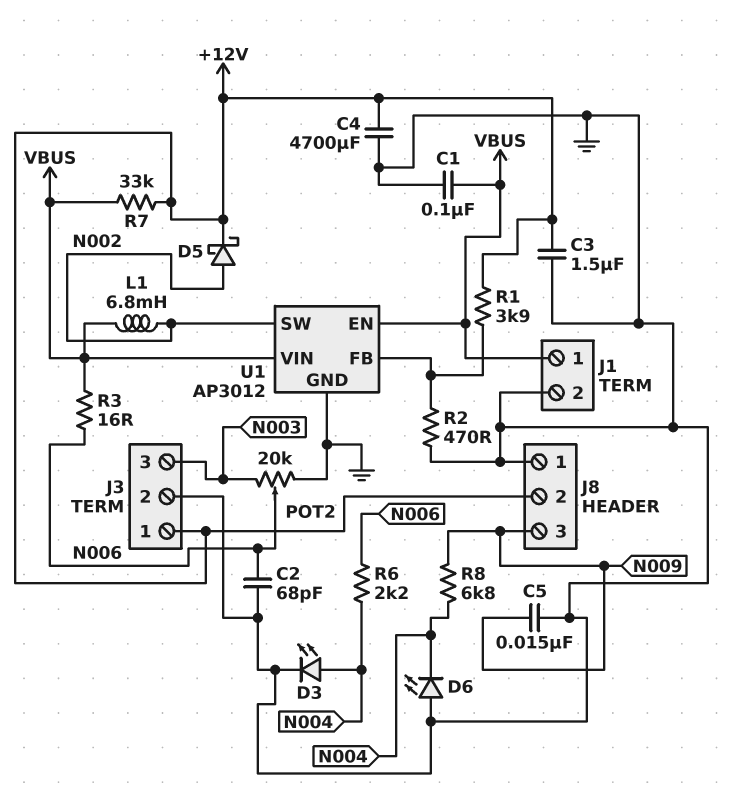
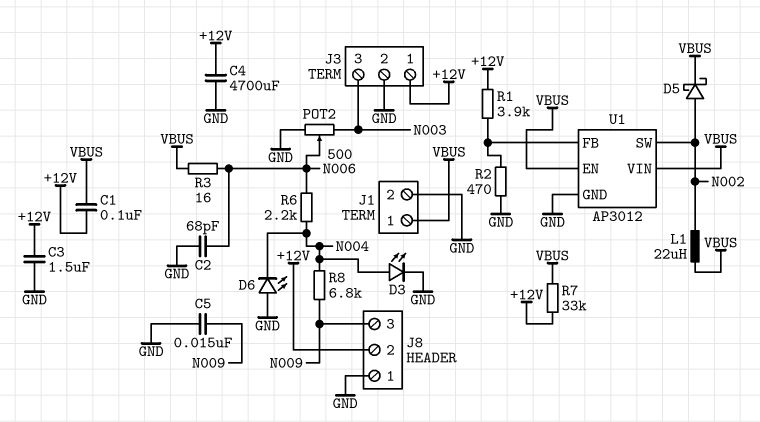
C1: 100nF (GND, VBUS) -> 100nF (+12V, VBUS)
D5: schottky (A N002, K +12V) -> schottky (A N002, K VBUS)
L1: 6.8mH (N002, VBUS) -> 22uH (N002, VBUS)
POT2: 20k (GND, N003, wiper N006) -> 500 (GND, N003, wiper N006)

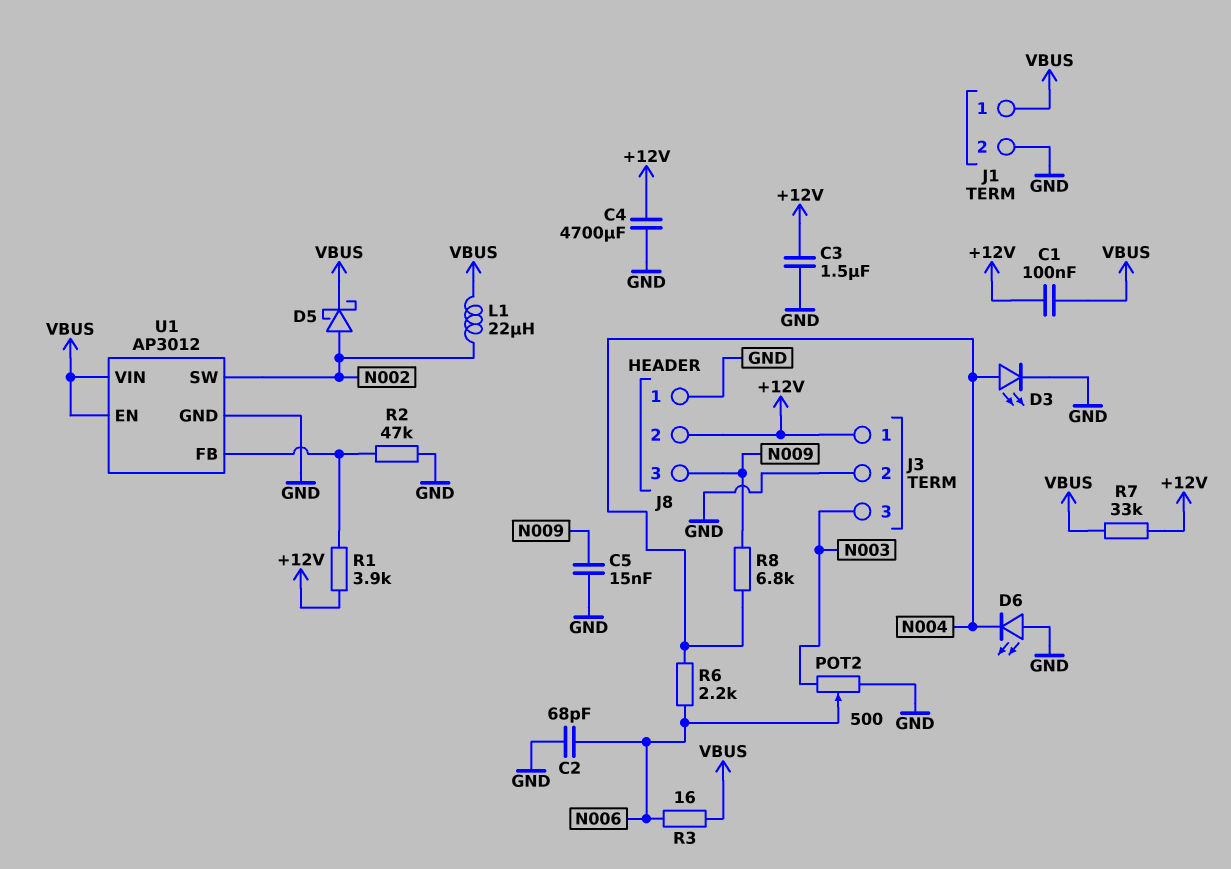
R2: 470 (GND, U1/FB) -> 47k (GND, U1/FB)

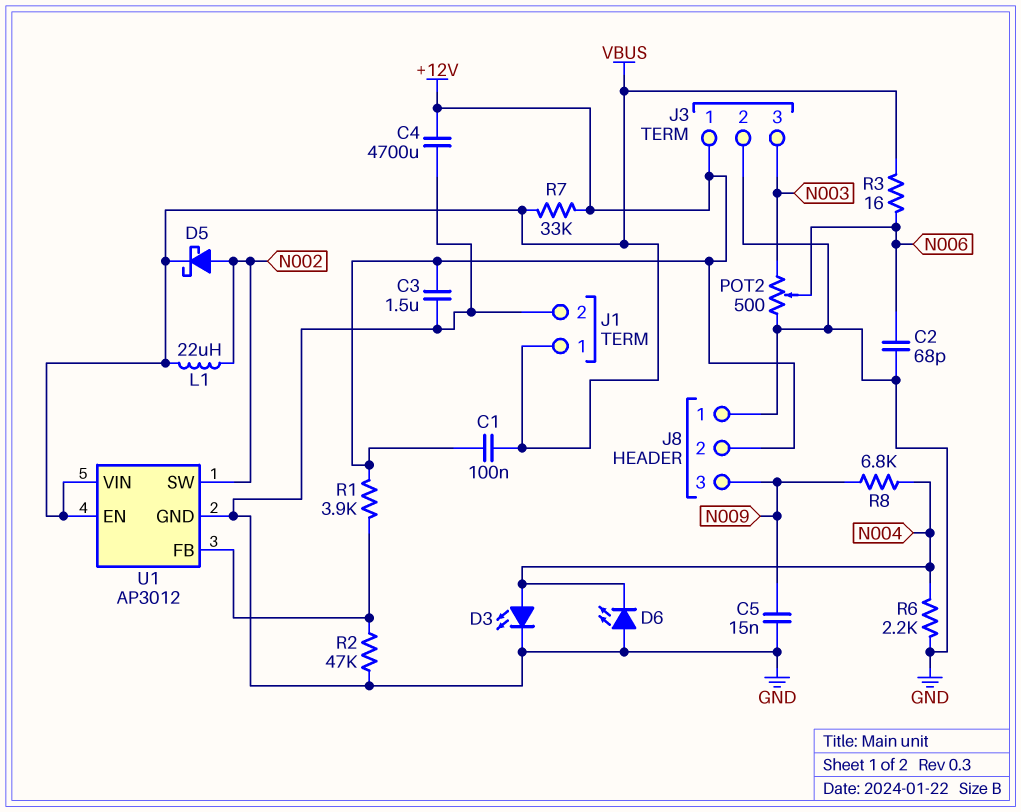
R6: 2.2k (N004, N006) -> 2.2k (GND, N004)

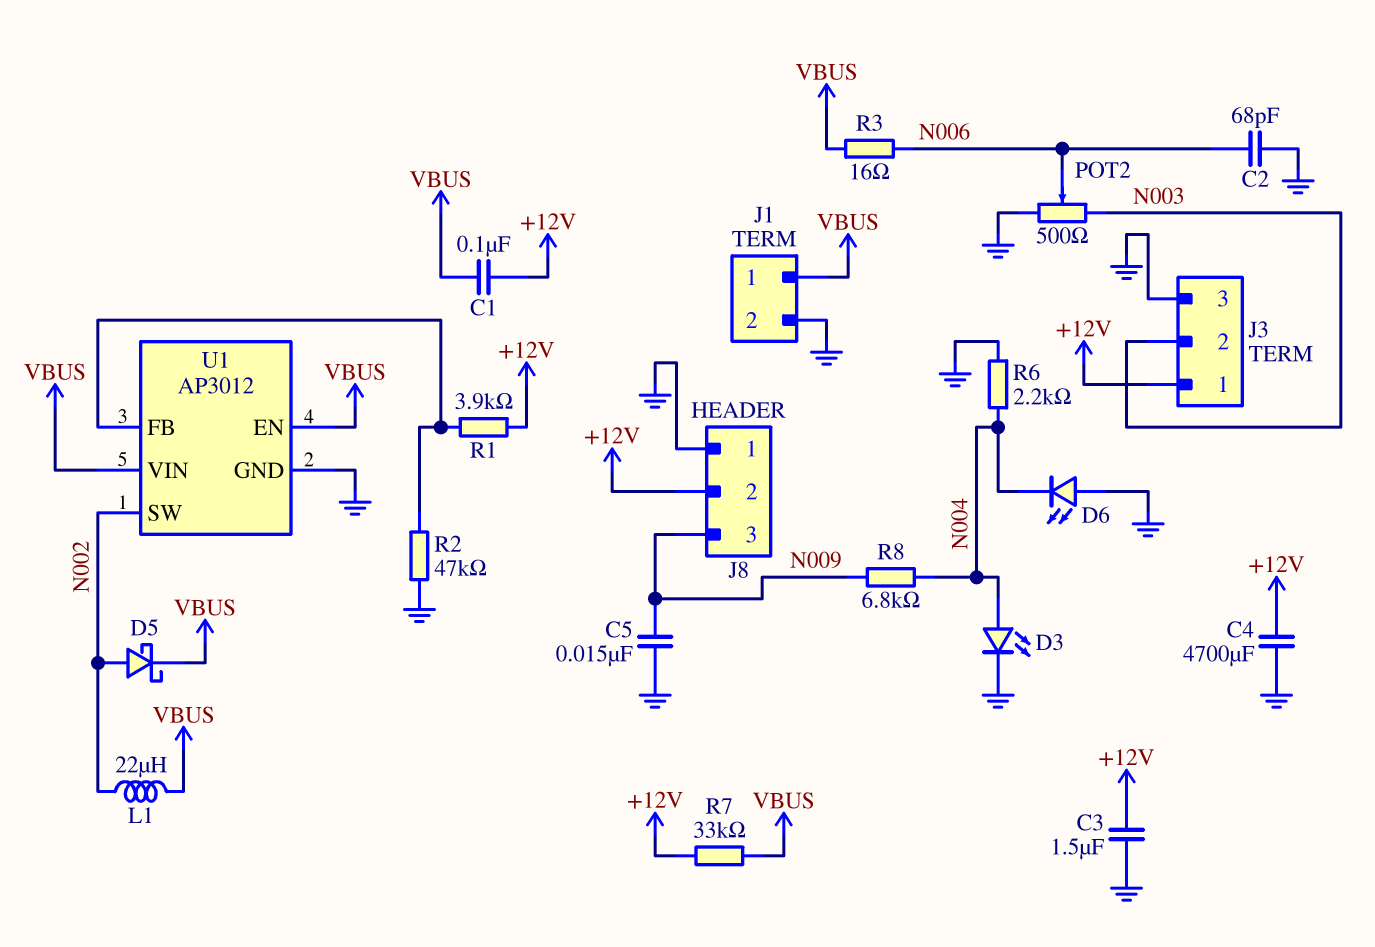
J3 pin 2: GND -> N003
J3 pin 3: N003 -> GND

